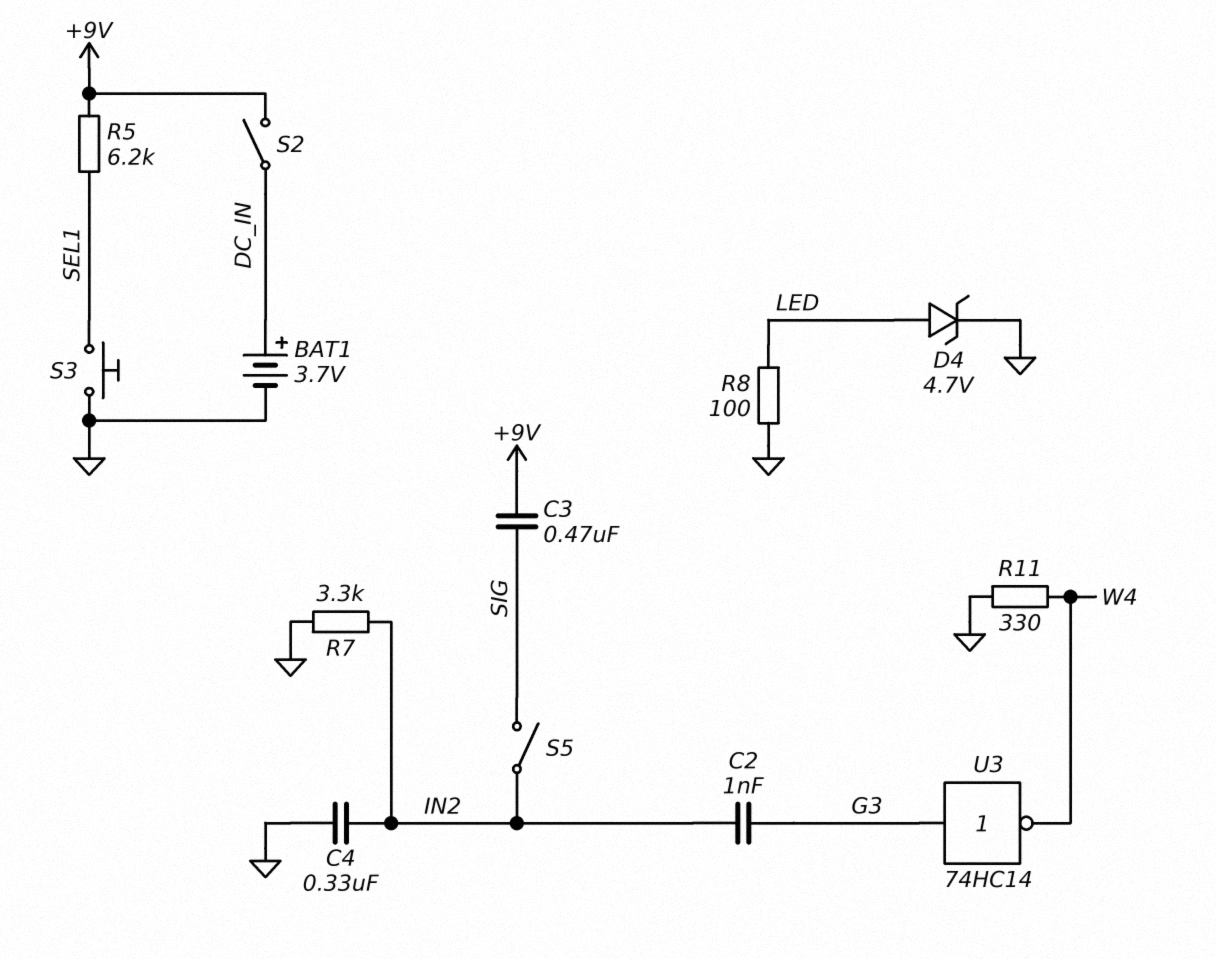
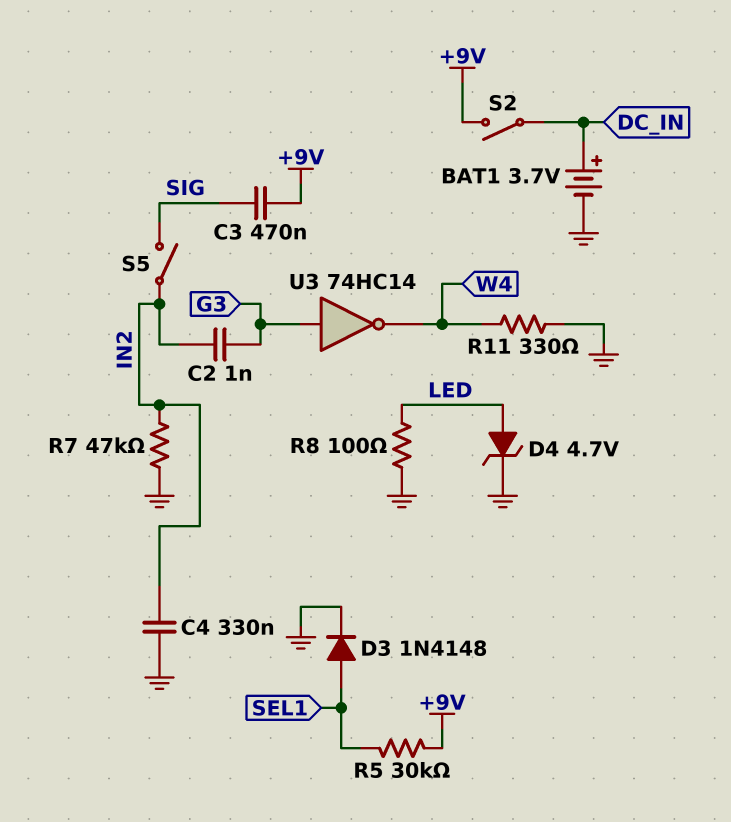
D3: none -> diode 1N4148 (A SEL1, K GND)
R5: 6.2k (+9V, SEL1) -> 30k (+9V, SEL1)
R7: 3.3k (GND, IN2) -> 47k (GND, IN2)
S3: button (GND, SEL1) -> none

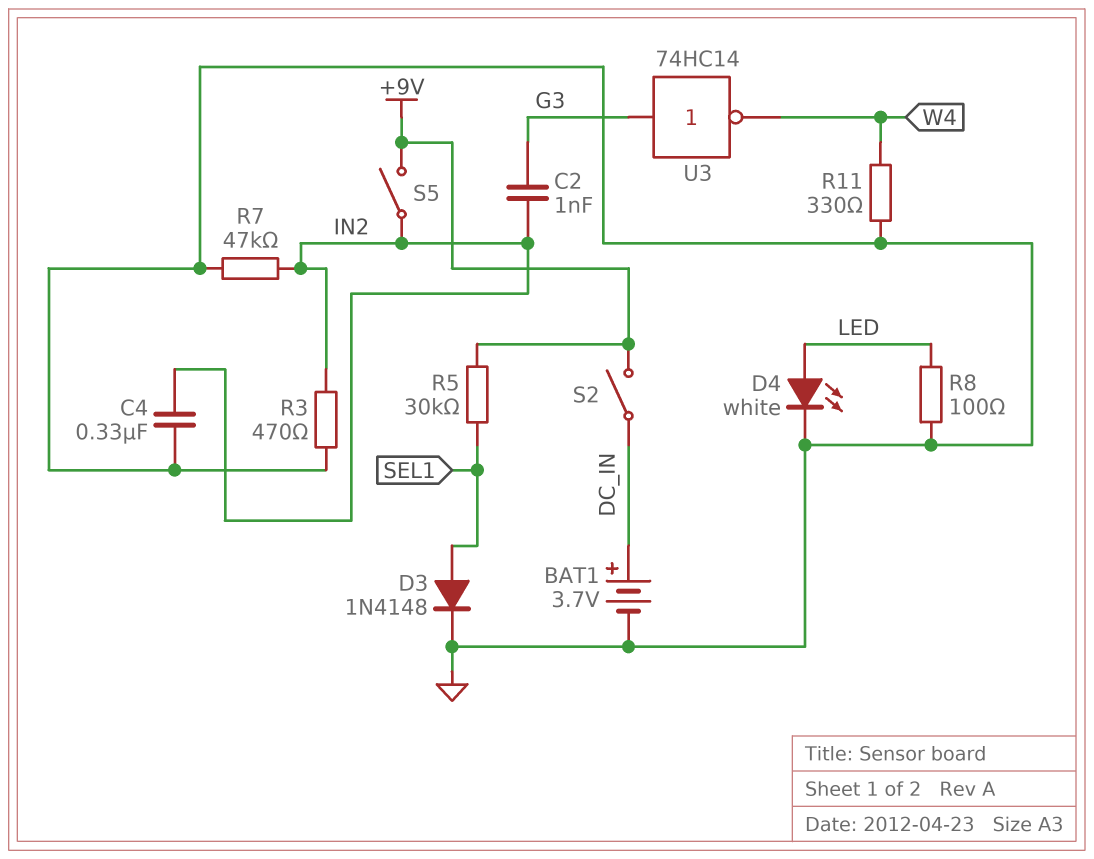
C3: 470nF (+9V, SIG) -> none
D4: zener 4.7V (A LED, K GND) -> LED white (A LED, K GND)
R3: none -> 470 (GND, IN2)
S5: switch (IN2, SIG) -> switch (+9V, IN2)

